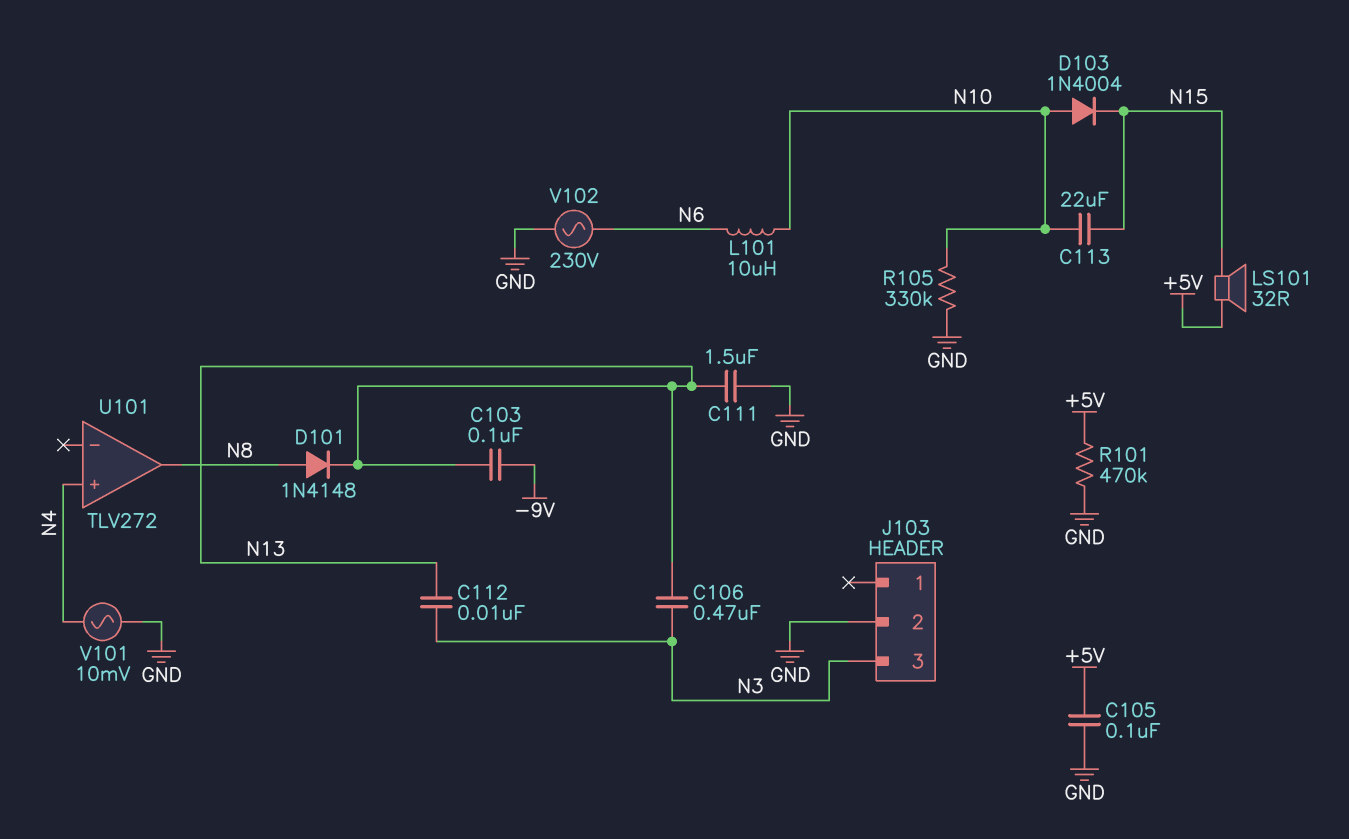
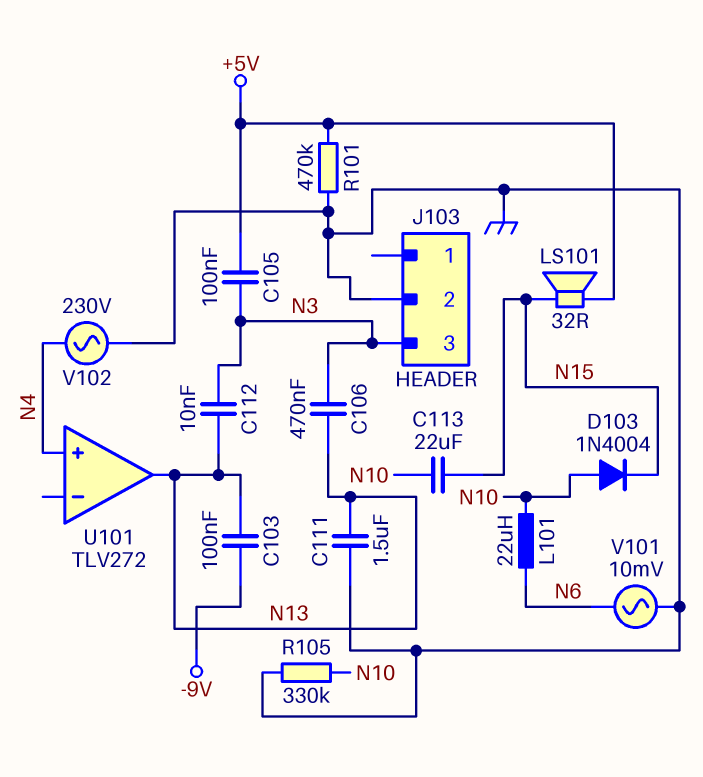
C105: 100nF (+5V, GND) -> 100nF (+5V, N3)
D101: diode 1N4148 (A N8, K N13) -> none
L101: 10uH (N6, N10) -> 22uH (N6, N10)
U101 pin out: N8 -> N13
V101: AC 10mV (GND, N4) -> AC 10mV (GND, N6)
V102: AC 230V (GND, N6) -> AC 230V (GND, N4)

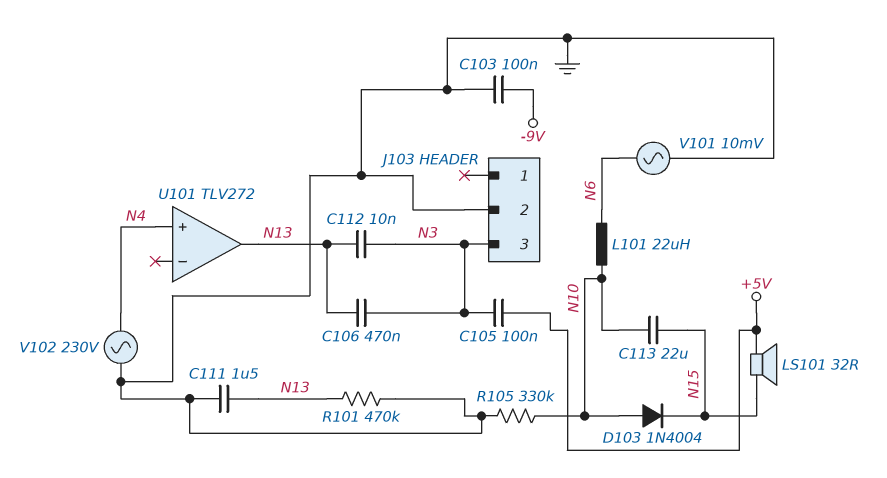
C103: 100nF (-9V, N13) -> 100nF (-9V, GND)
R101: 470k (+5V, GND) -> 470k (GND, N13)

